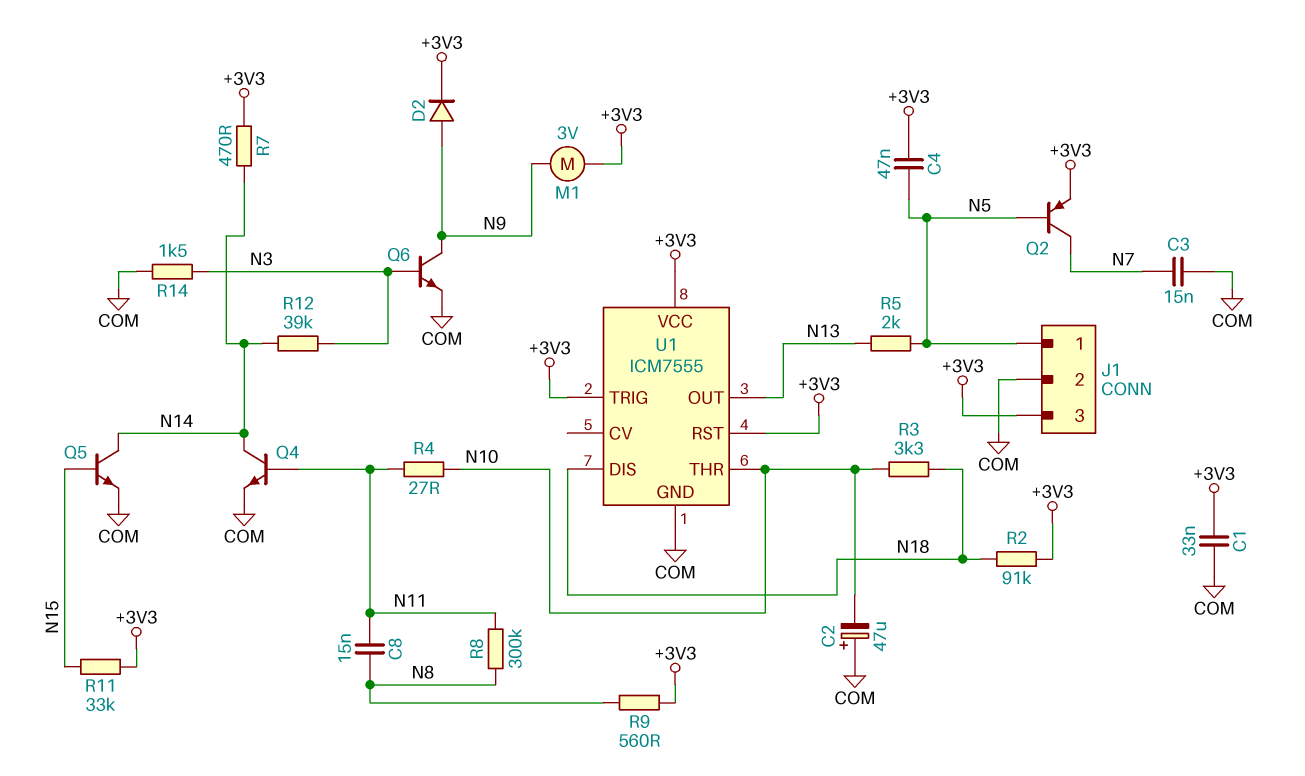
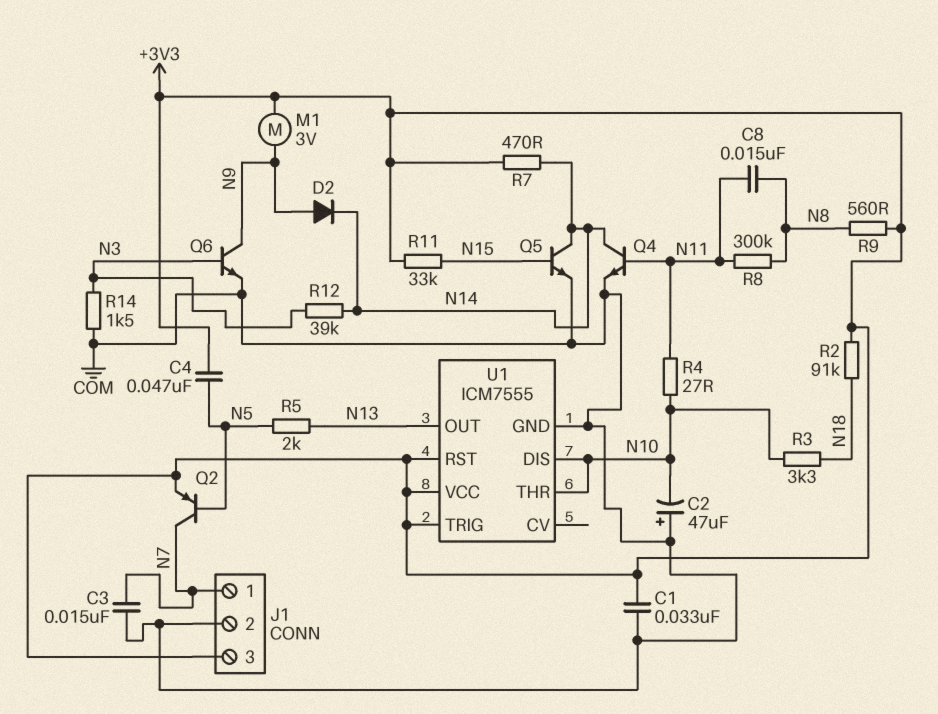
D2: diode (A N9, K +3V3) -> diode (A N9, K N14)
J1 pin 1: N5 -> N7
U1 pin DIS: N18 -> N10

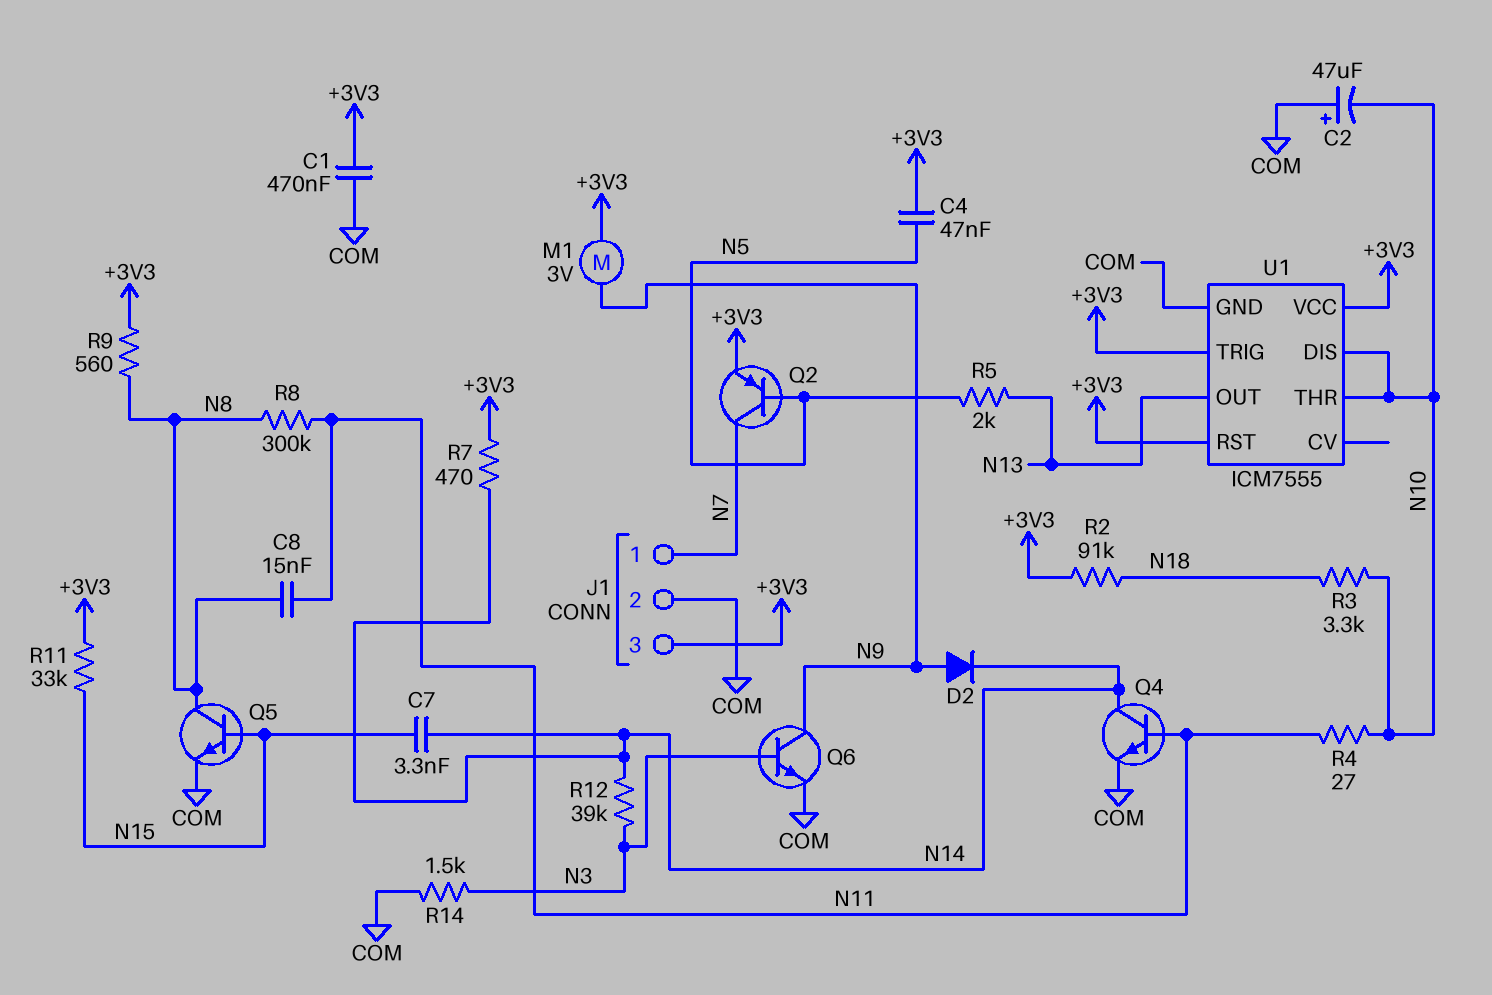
C1: 33nF (+3V3, COM) -> 470nF (+3V3, COM)
C3: 15nF (COM, N7) -> none
C7: none -> 3.3nF (N14, N15)
Q5: NPN (B N15, C N14, E COM) -> NPN (B N15, C N8, E COM)

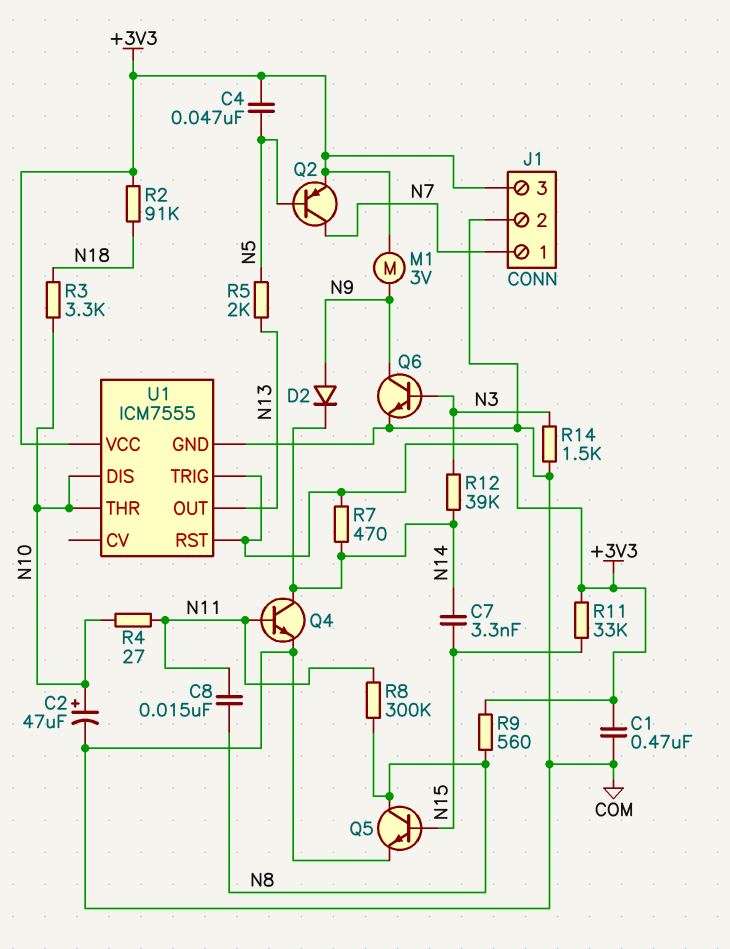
C2: 47uF (plus COM, minus N10) -> 47uF (plus N10, minus COM)

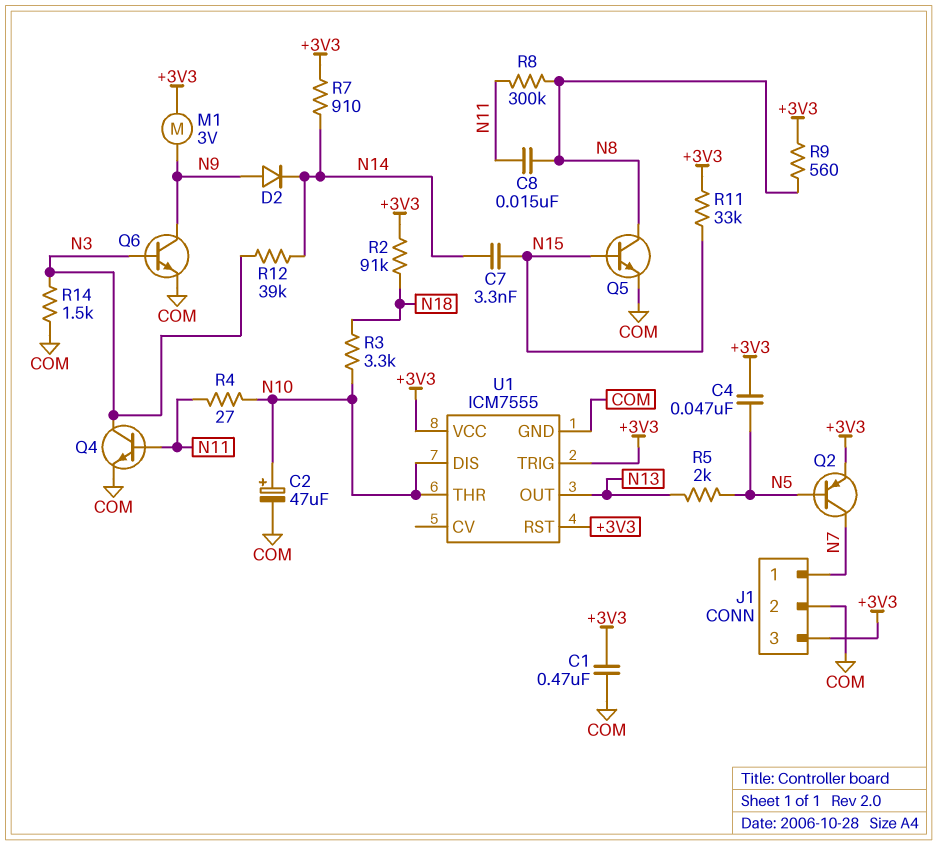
Q4: NPN (B N11, C N14, E COM) -> NPN (B N11, C N3, E COM)
R7: 470 (+3V3, N14) -> 910 (+3V3, N14)

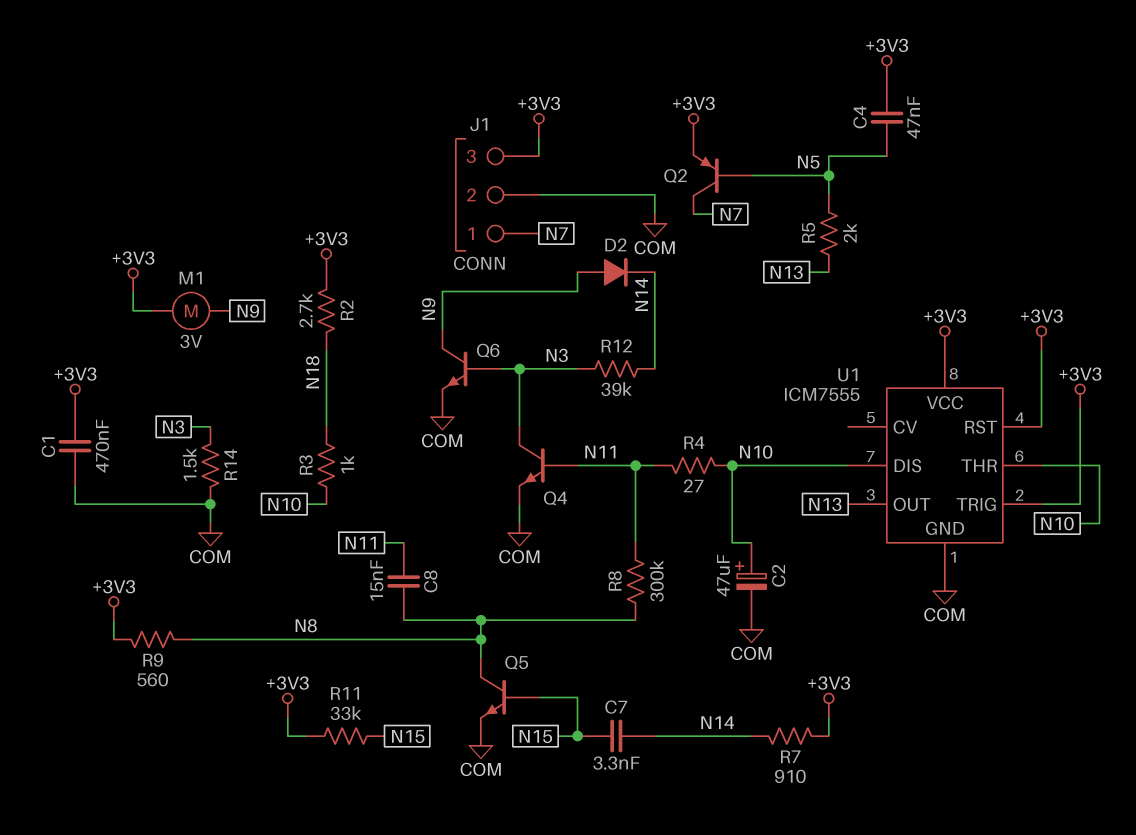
R2: 91k (+3V3, N18) -> 2.7k (+3V3, N18)
R3: 3.3k (N10, N18) -> 1k (N10, N18)

